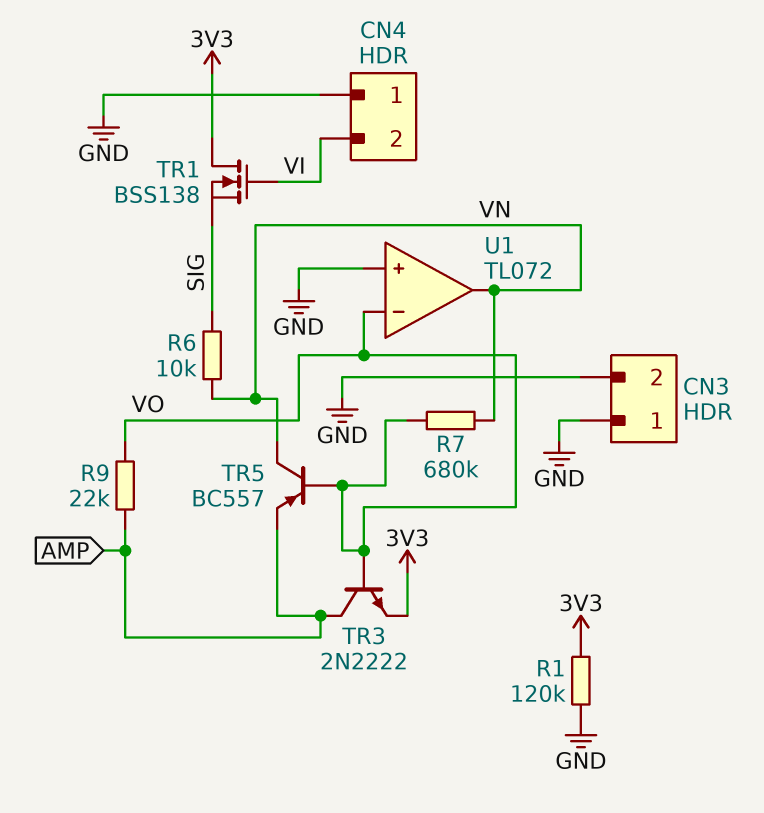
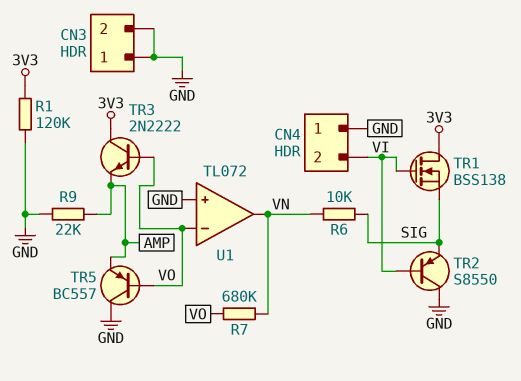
R9: 22k (AMP, VO) -> 22k (AMP, GND)
TR2: none -> PNP S8550 (B VI, C GND, E SIG)
TR3: NPN 2N2222 (B VO, C AMP, E 3V3) -> NPN 2N2222 (B VO, C 3V3, E AMP)
TR5: PNP BC557 (B VO, C VN, E AMP) -> PNP BC557 (B VO, C GND, E AMP)

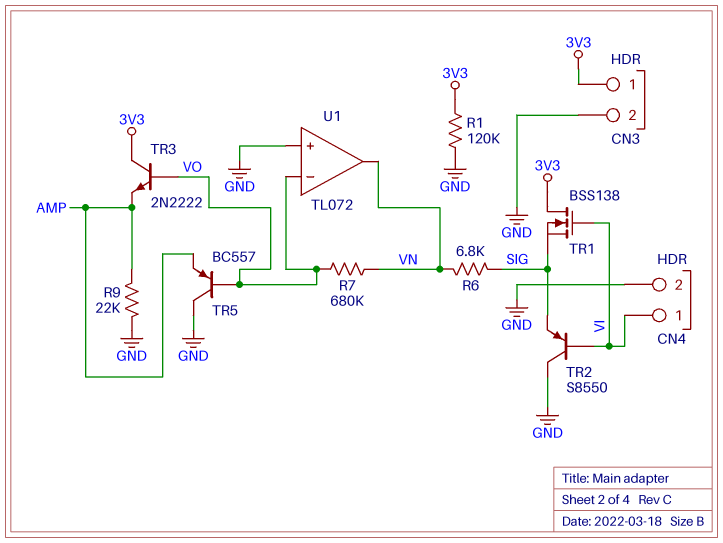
CN3 pin 1: GND -> 3V3
CN4 pin 1: GND -> VI
CN4 pin 2: VI -> GND
R6: 10k (SIG, VN) -> 6.8k (SIG, VN)

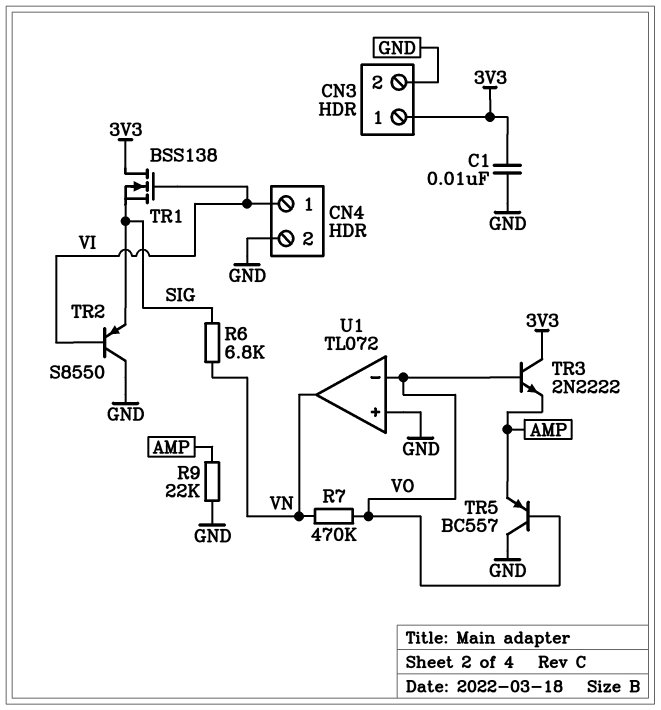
C1: none -> 10nF (3V3, GND)
R1: 120k (3V3, GND) -> none
R7: 680k (VN, VO) -> 470k (VN, VO)

